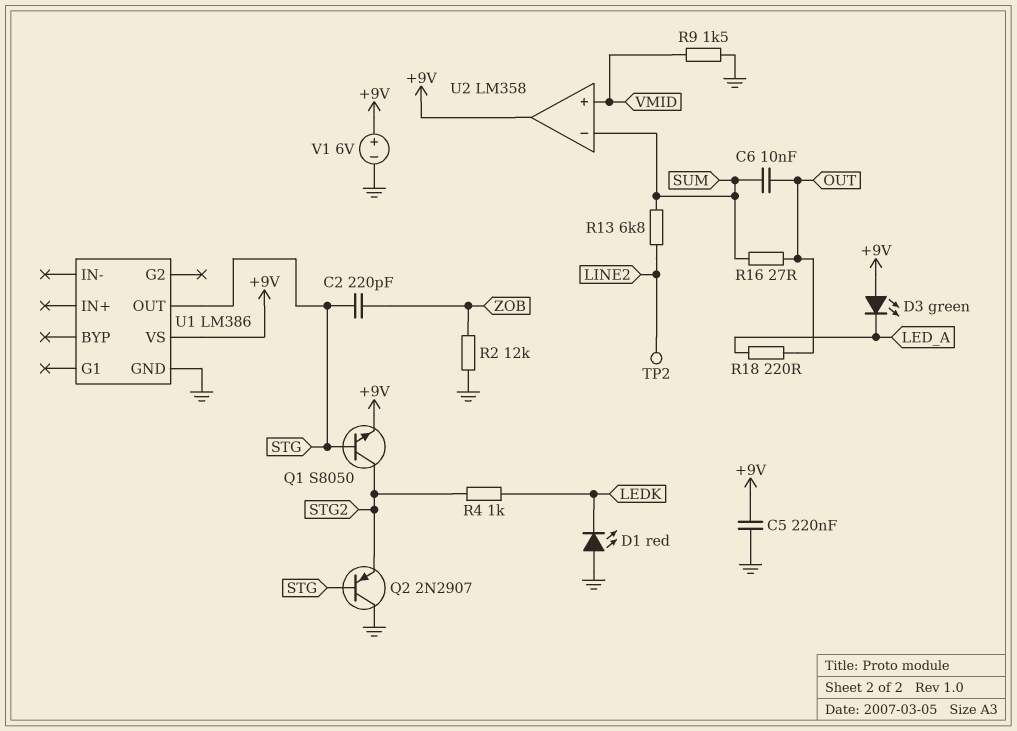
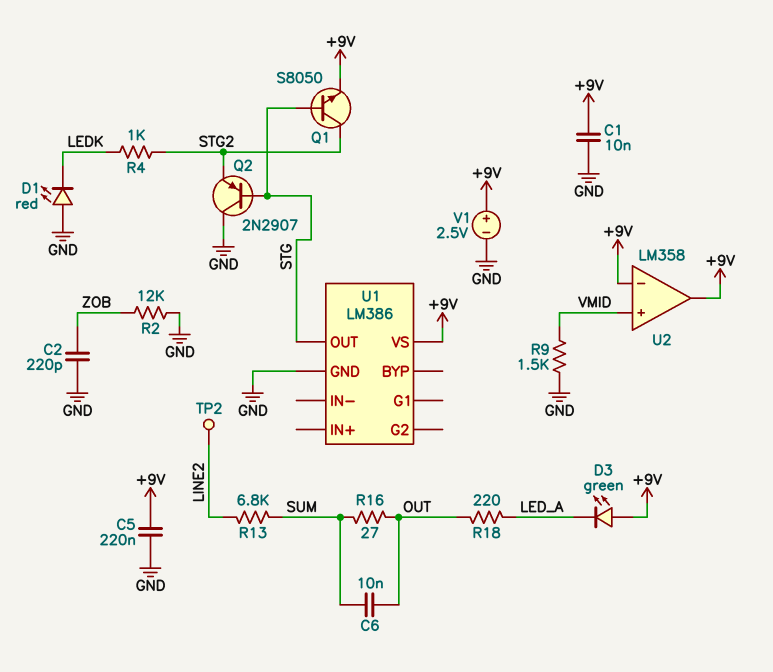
C1: none -> 10nF (+9V, GND)
C2: 220pF (STG, ZOB) -> 220pF (GND, ZOB)
U2 pin in-: SUM -> +9V
V1: 6V (plus +9V, minus GND) -> 2.5V (plus +9V, minus GND)

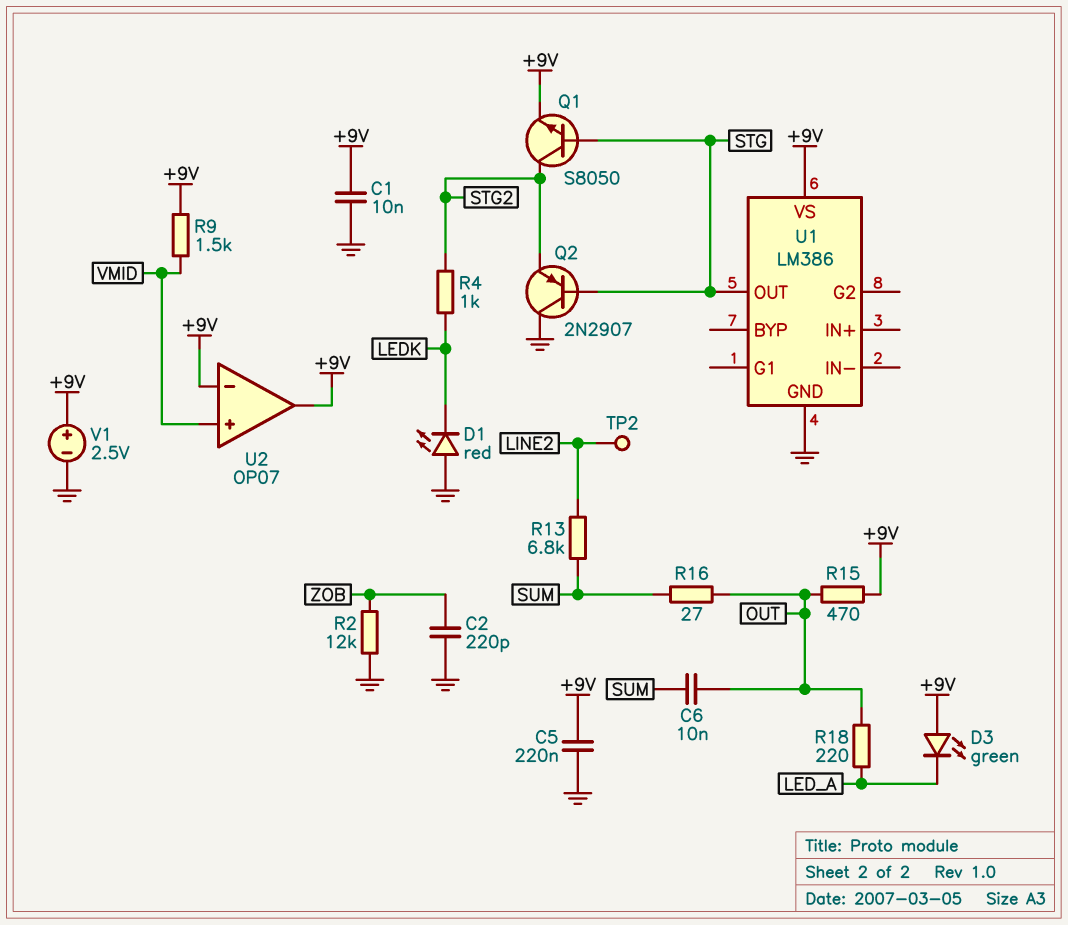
R9: 1.5k (GND, VMID) -> 1.5k (+9V, VMID)
R15: none -> 470 (+9V, OUT)
U2: LM358 -> OP07

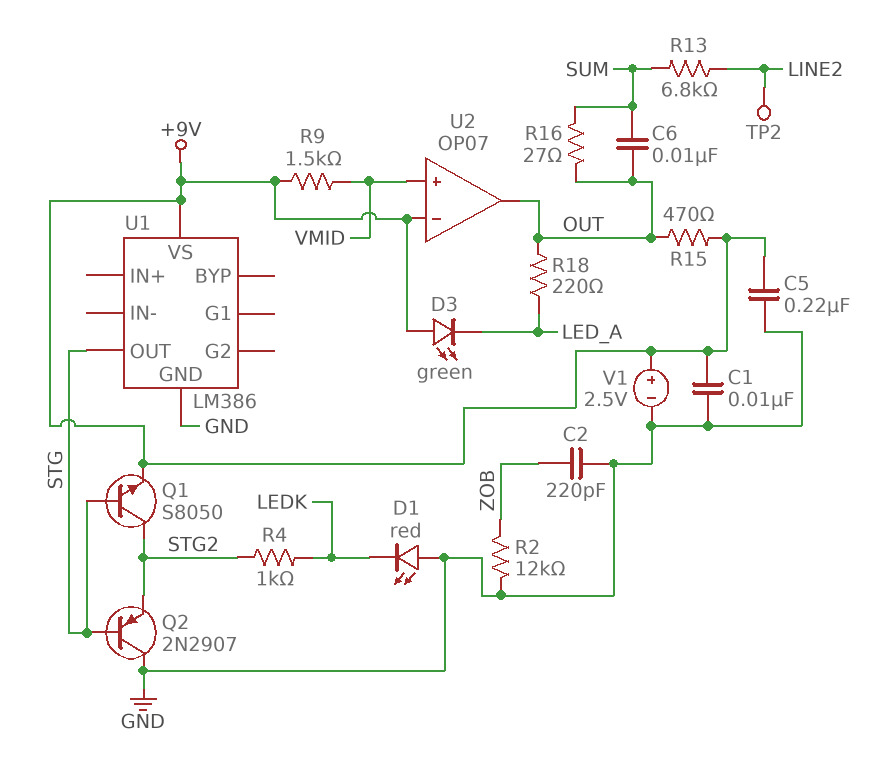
U2 pin out: +9V -> OUT

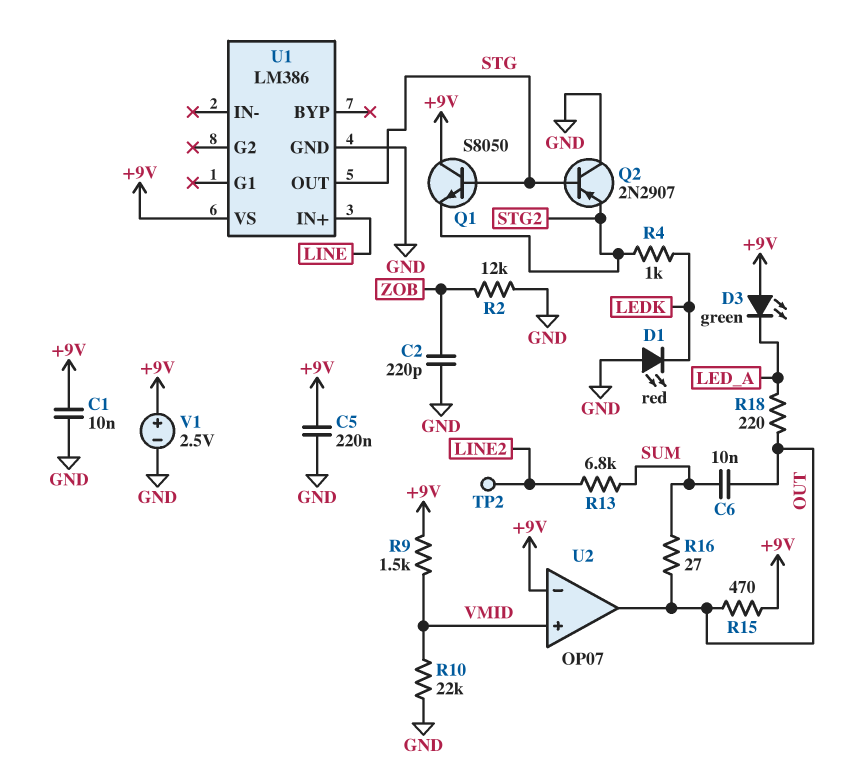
Q1: NPN S8050 (B STG, C STG2, E +9V) -> NPN S8050 (B STG, C +9V, E STG2)
R10: none -> 22k (GND, VMID)
U1 pin IN+: none -> LINE

